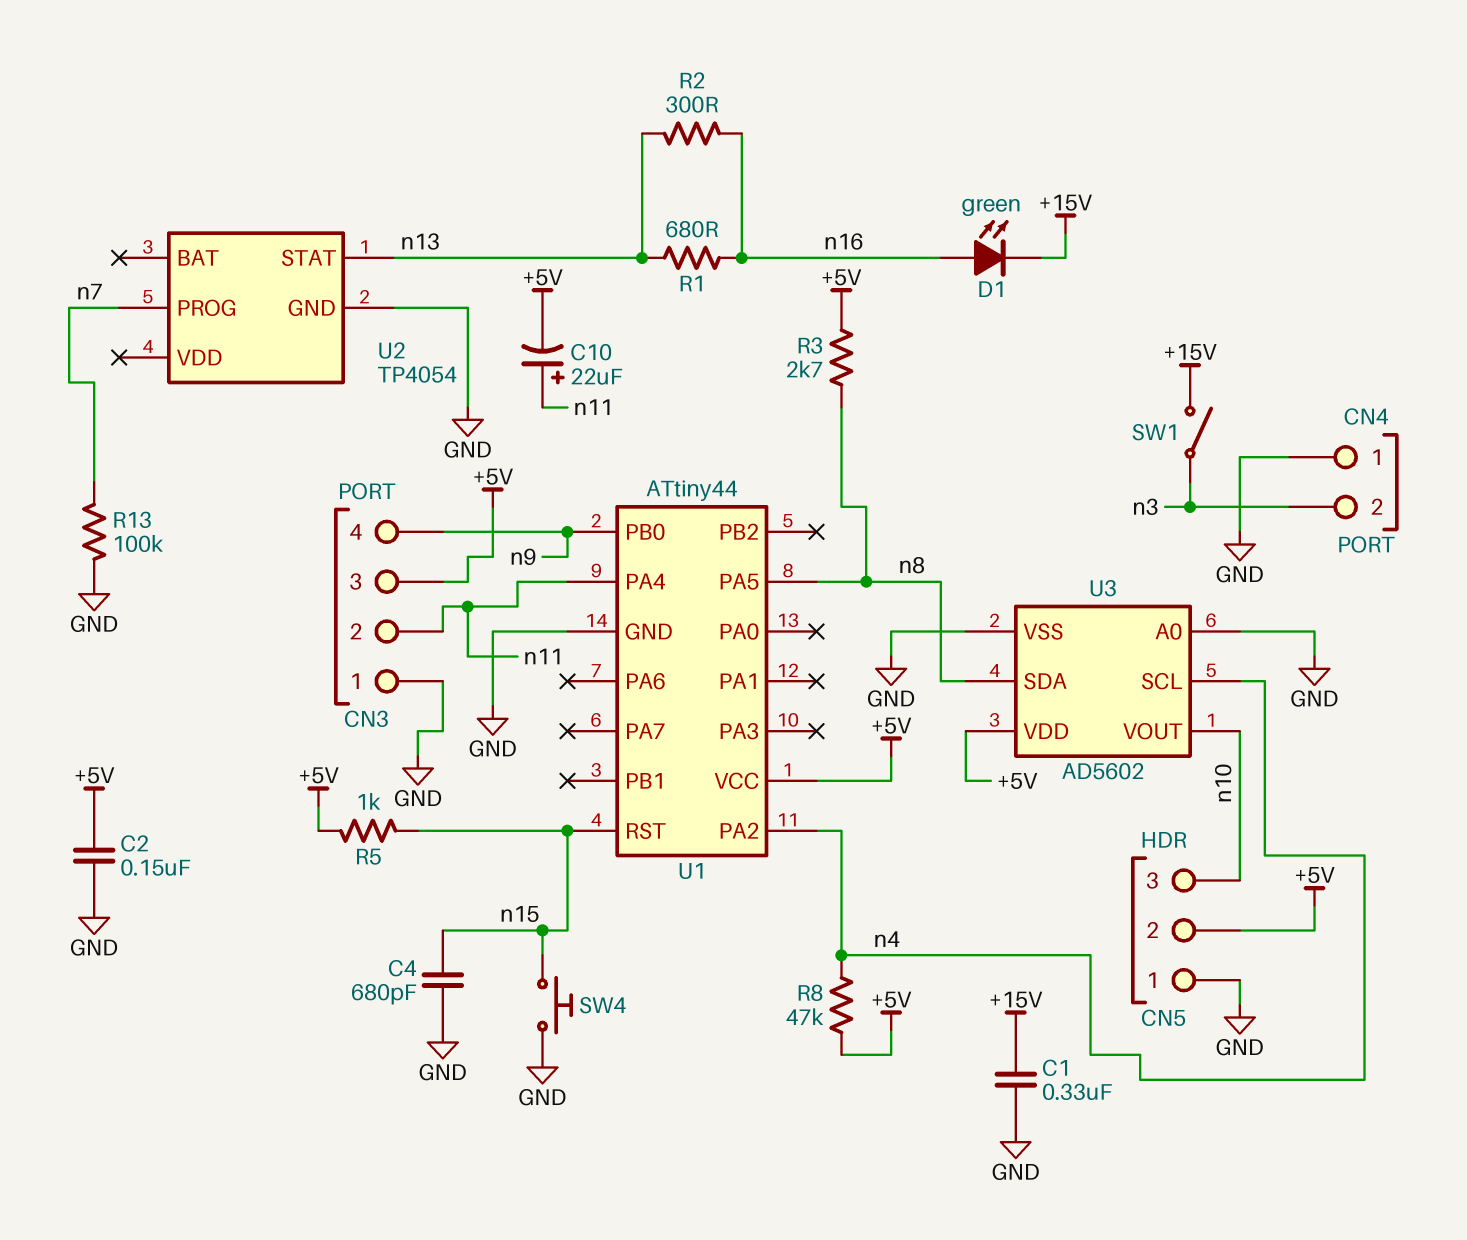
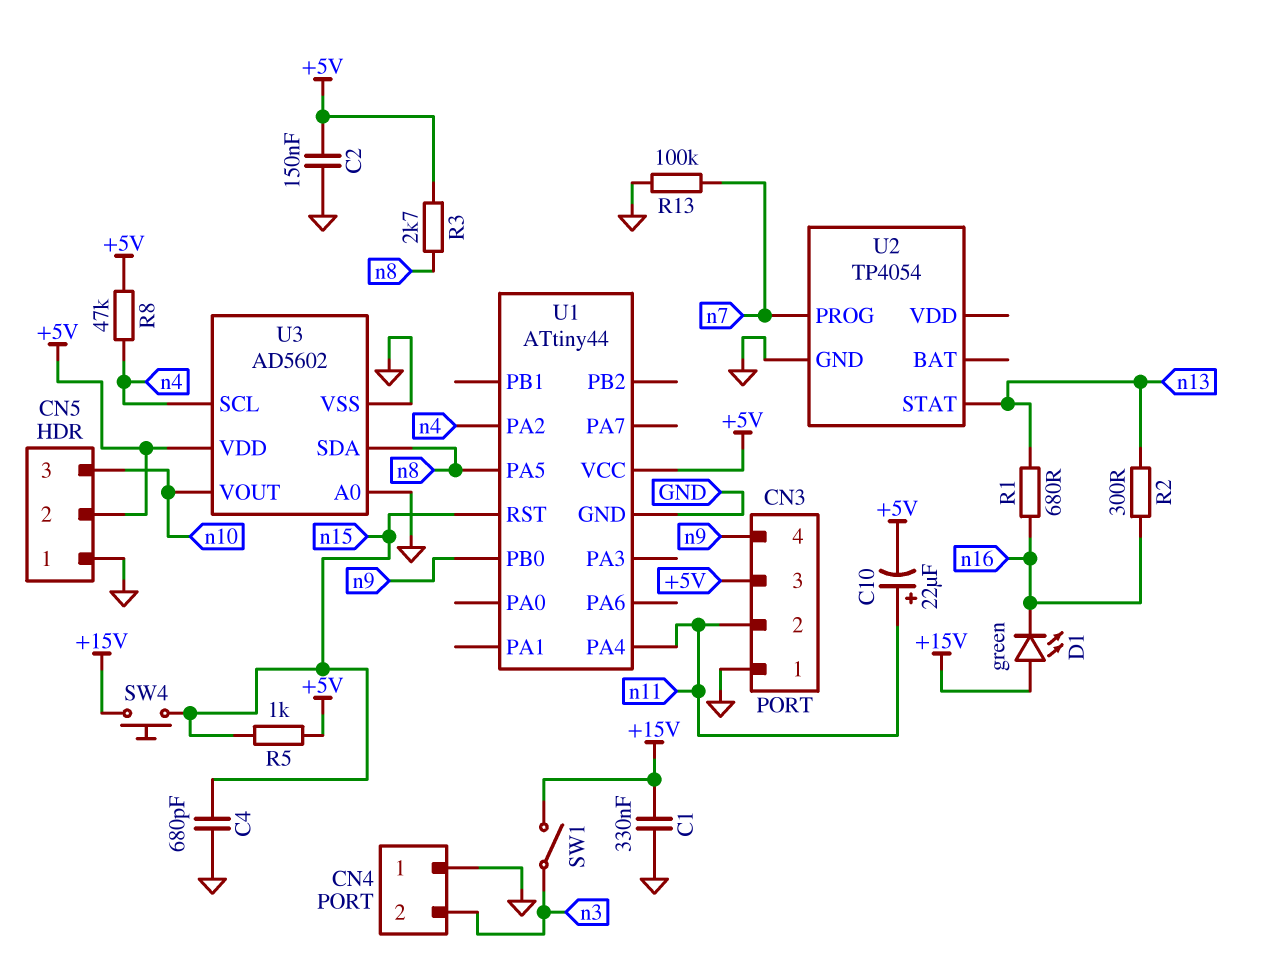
D1: LED green (A n16, K +15V) -> LED green (A +15V, K n16)
SW4: button (GND, n15) -> button (+15V, n15)

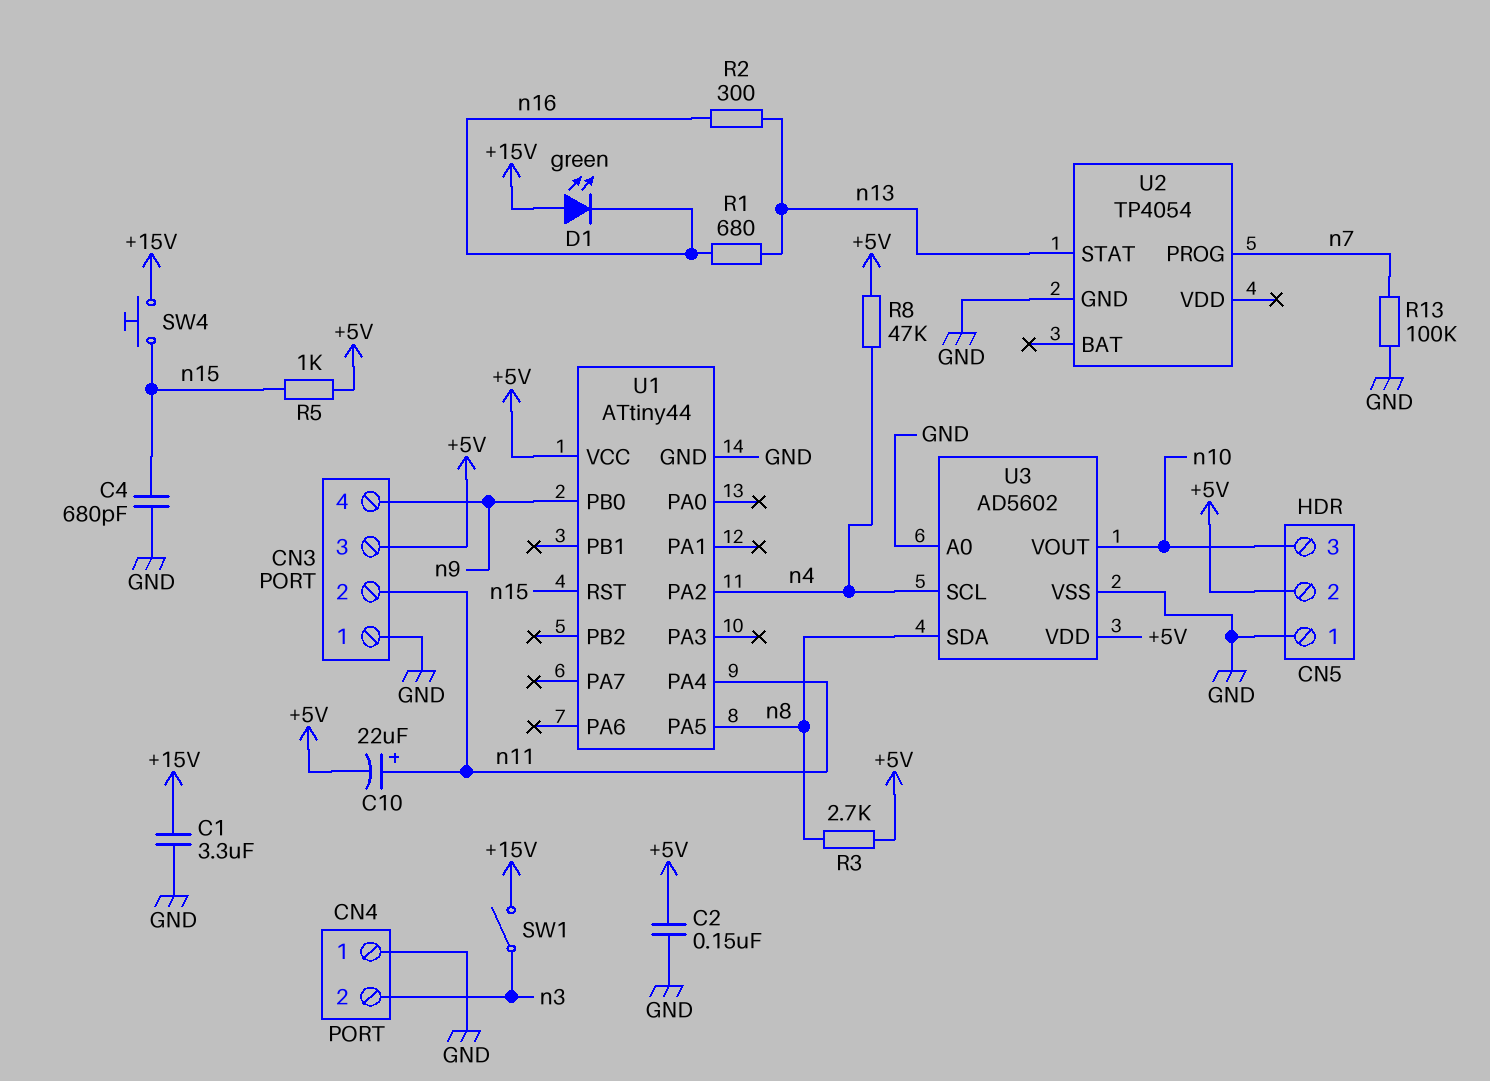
C1: 330nF (+15V, GND) -> 3.3uF (+15V, GND)

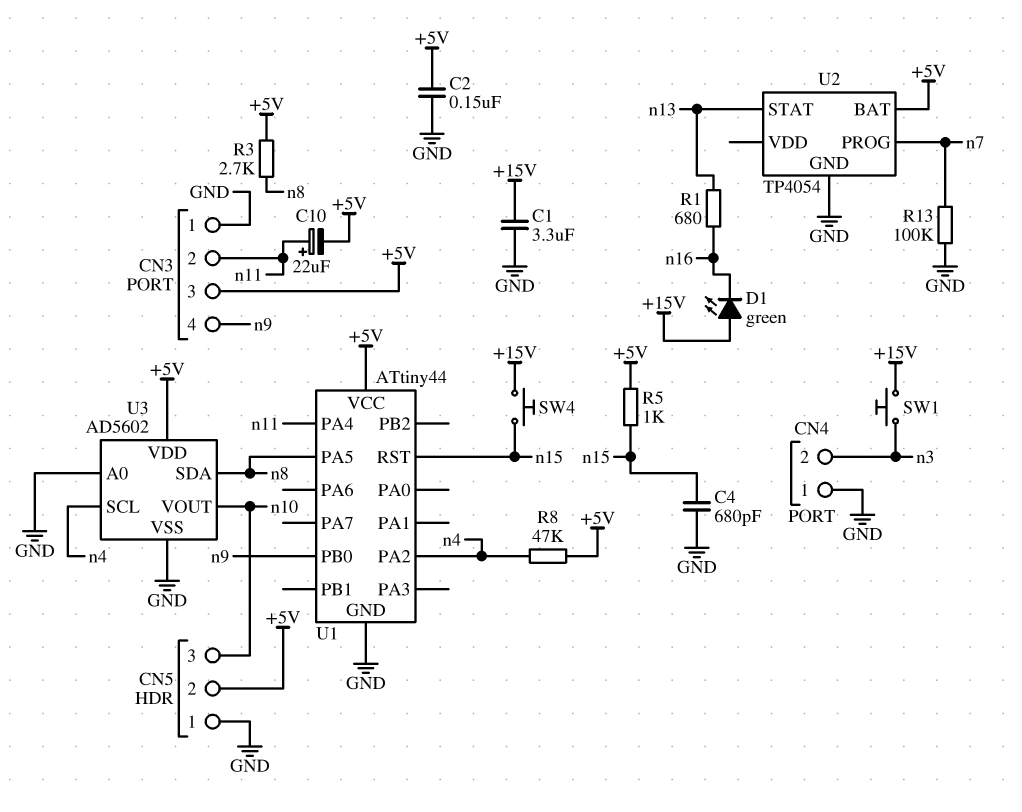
R2: 300 (n13, n16) -> none
SW1: switch (+15V, n3) -> button (+15V, n3)
U2 pin BAT: none -> +5V

